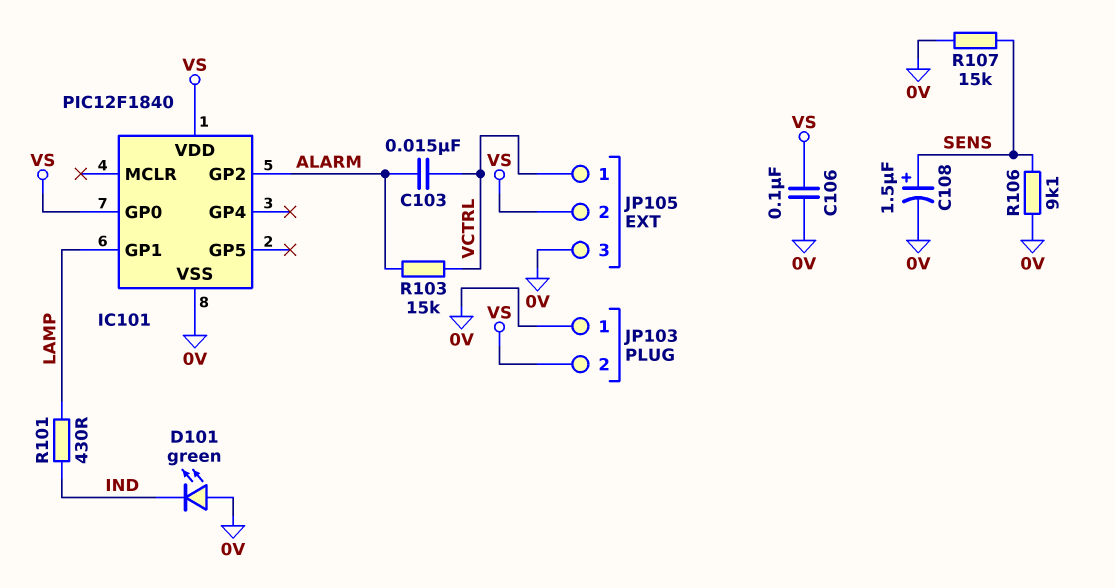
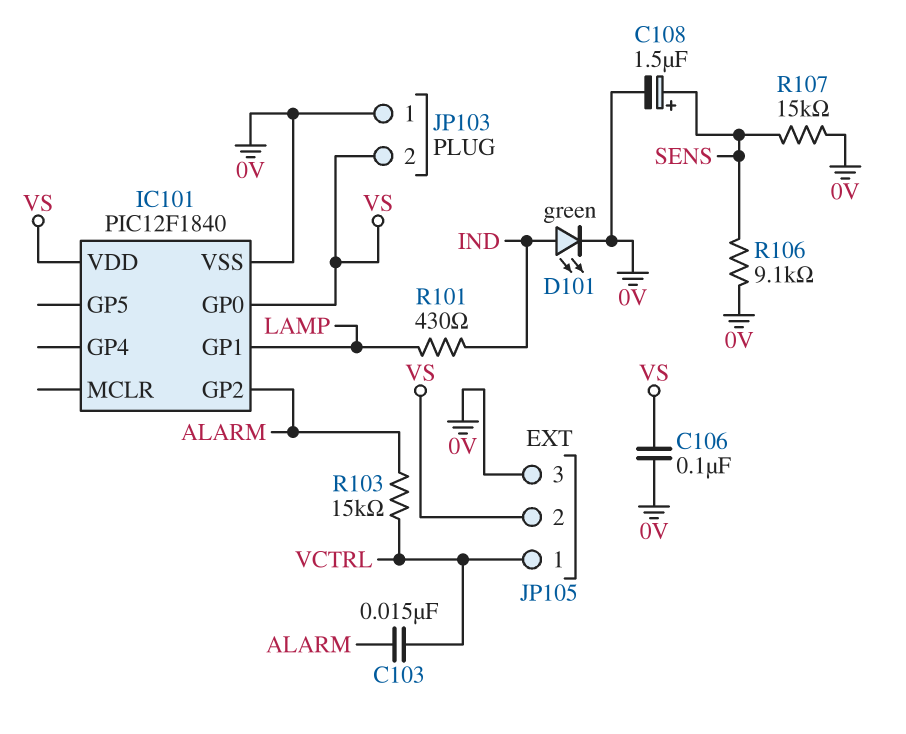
D101: LED green (A 0V, K IND) -> LED green (A IND, K 0V)

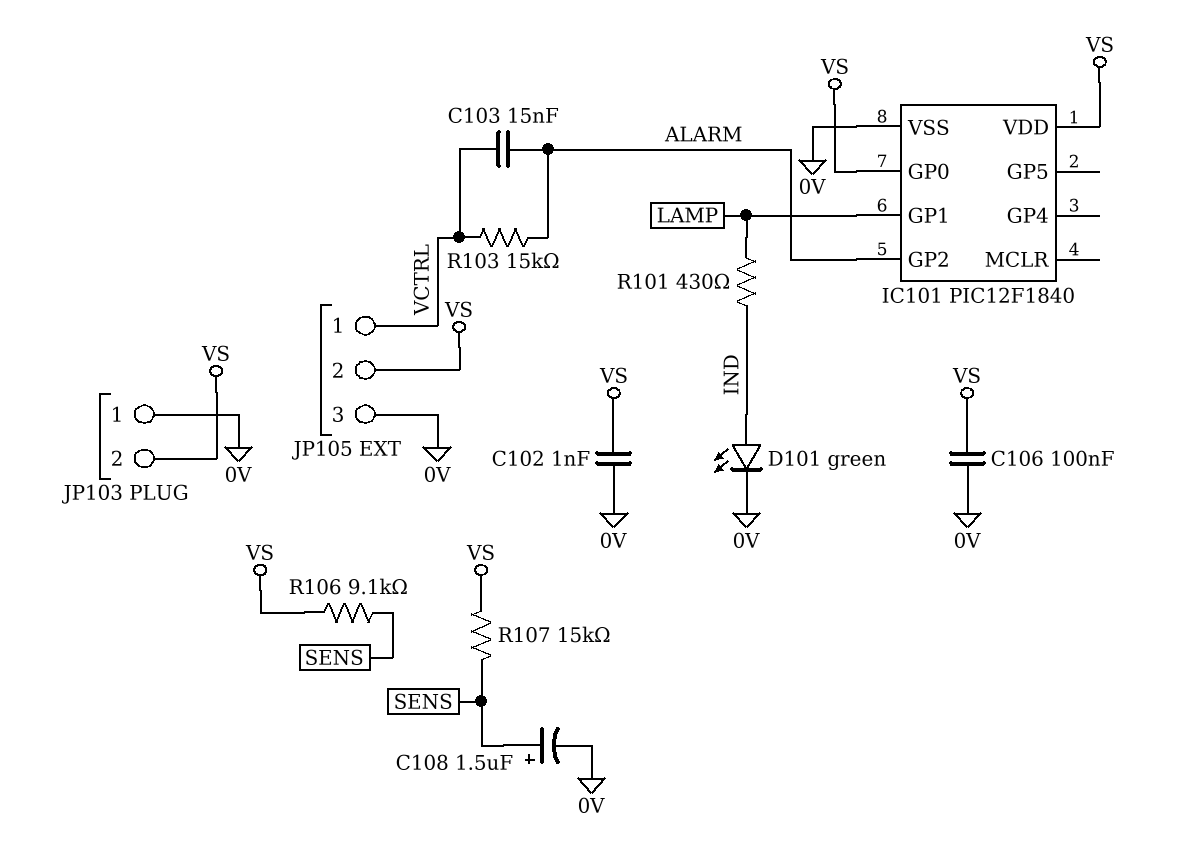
C102: none -> 1nF (0V, VS)
R106: 9.1k (0V, SENS) -> 9.1k (SENS, VS)
R107: 15k (0V, SENS) -> 15k (SENS, VS)

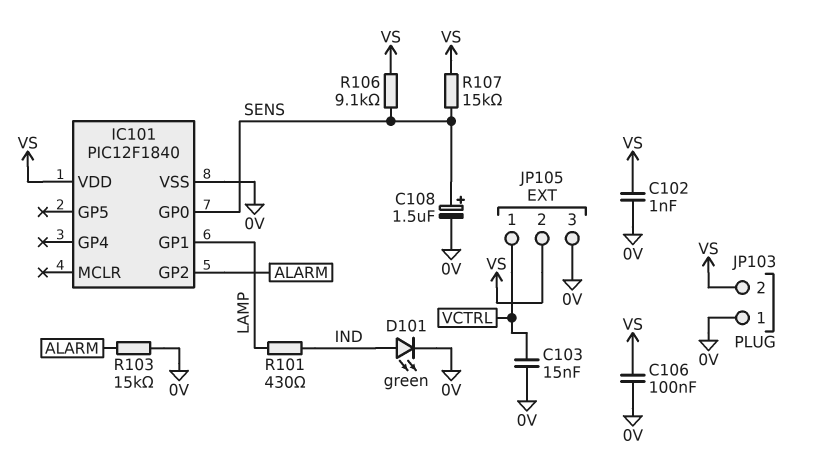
C103: 15nF (ALARM, VCTRL) -> 15nF (0V, VCTRL)
IC101 pin GP0: VS -> SENS
R103: 15k (ALARM, VCTRL) -> 15k (0V, ALARM)

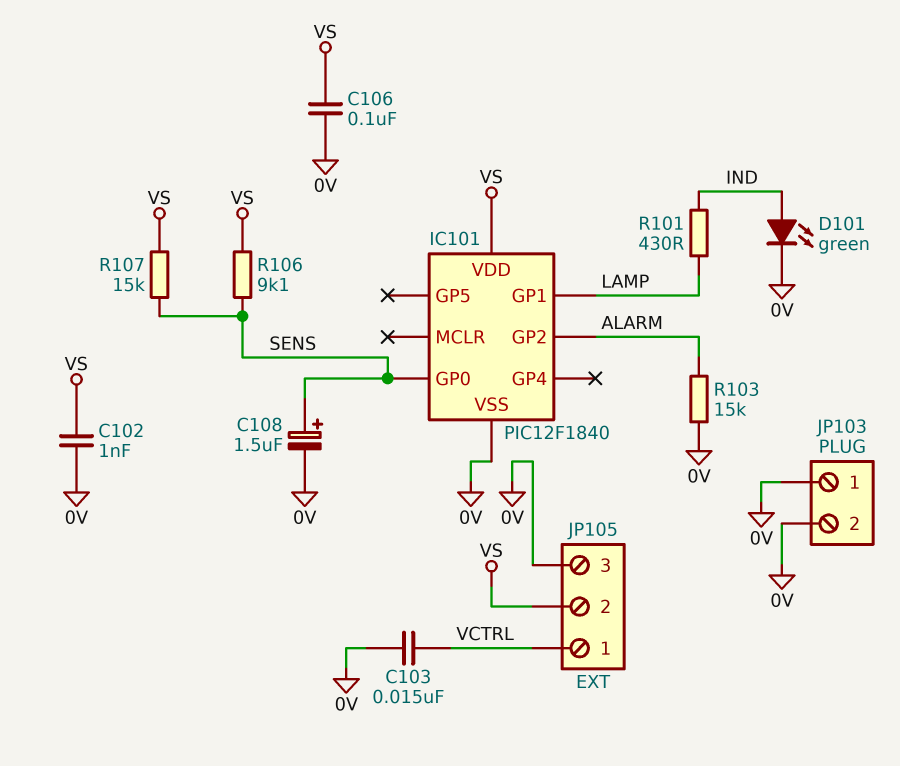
JP103 pin 2: VS -> 0V

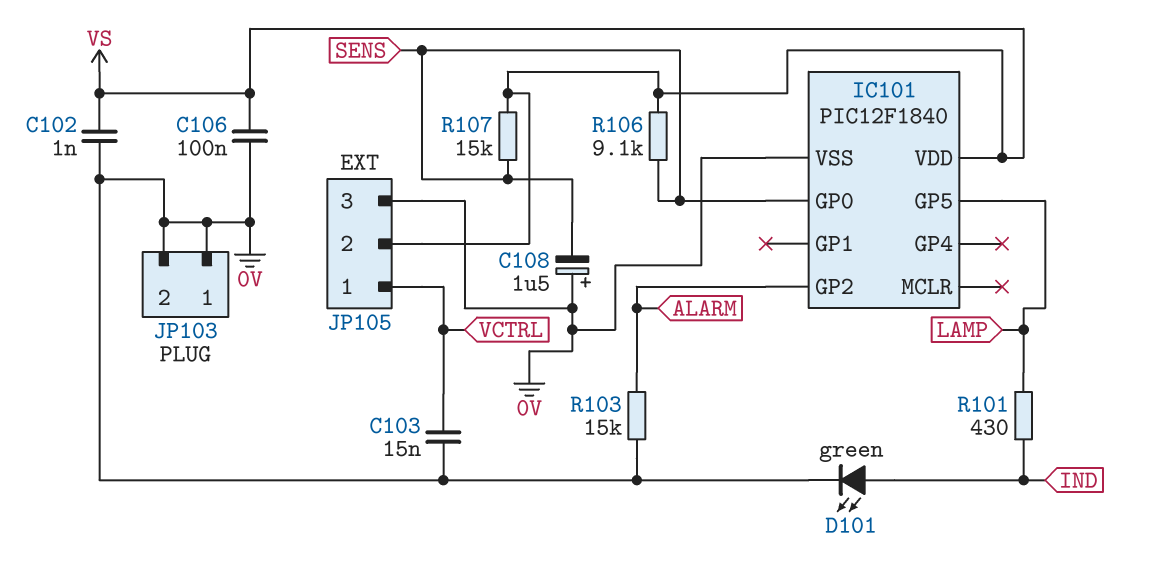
C108: 1.5uF (plus SENS, minus 0V) -> 1.5uF (plus 0V, minus SENS)
IC101 pin GP1: LAMP -> none
IC101 pin GP5: none -> LAMP

